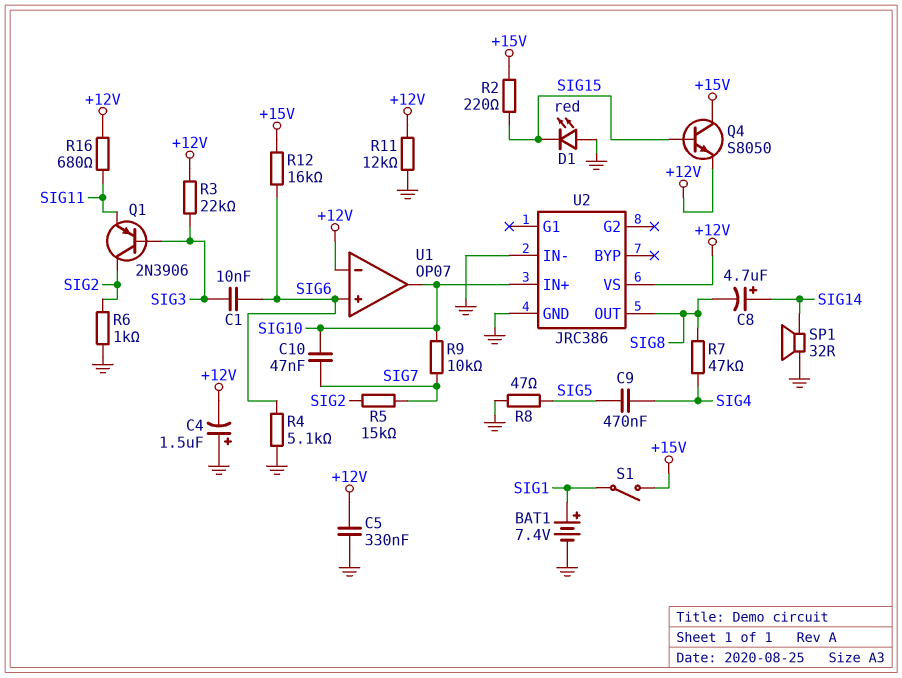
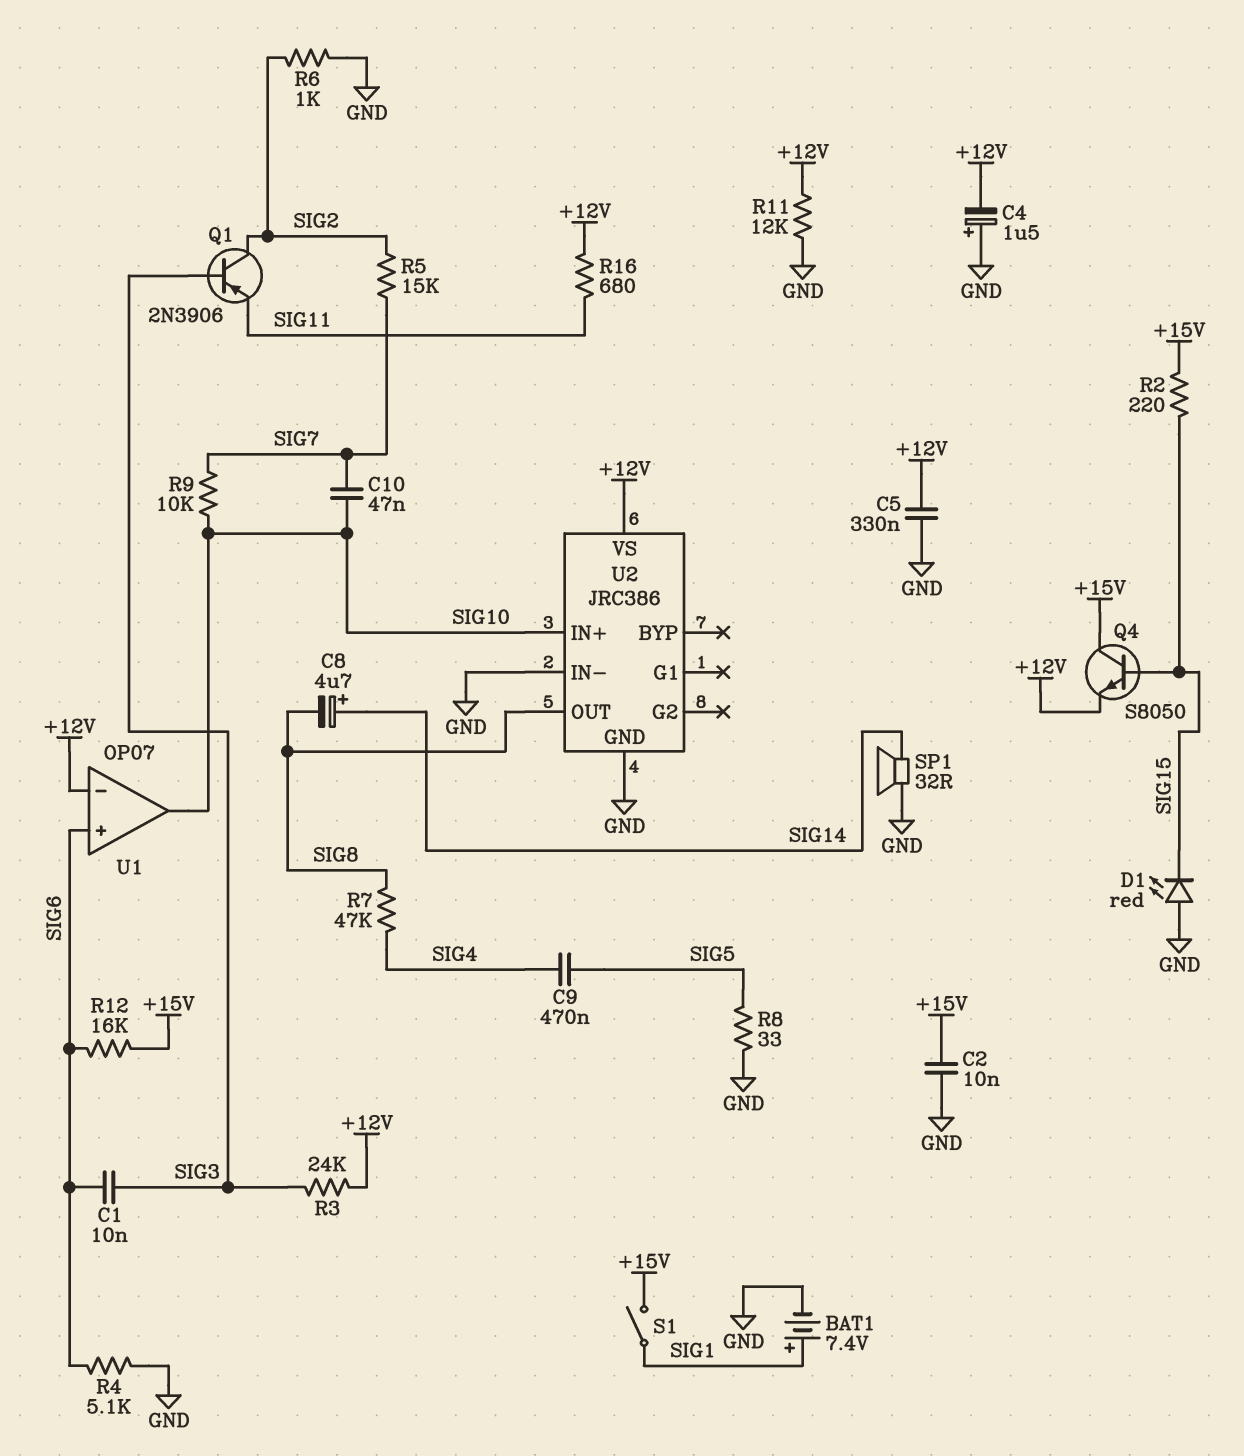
C2: none -> 10nF (+15V, GND)
R3: 22k (+12V, SIG3) -> 24k (+12V, SIG3)
R8: 47 (GND, SIG5) -> 33 (GND, SIG5)

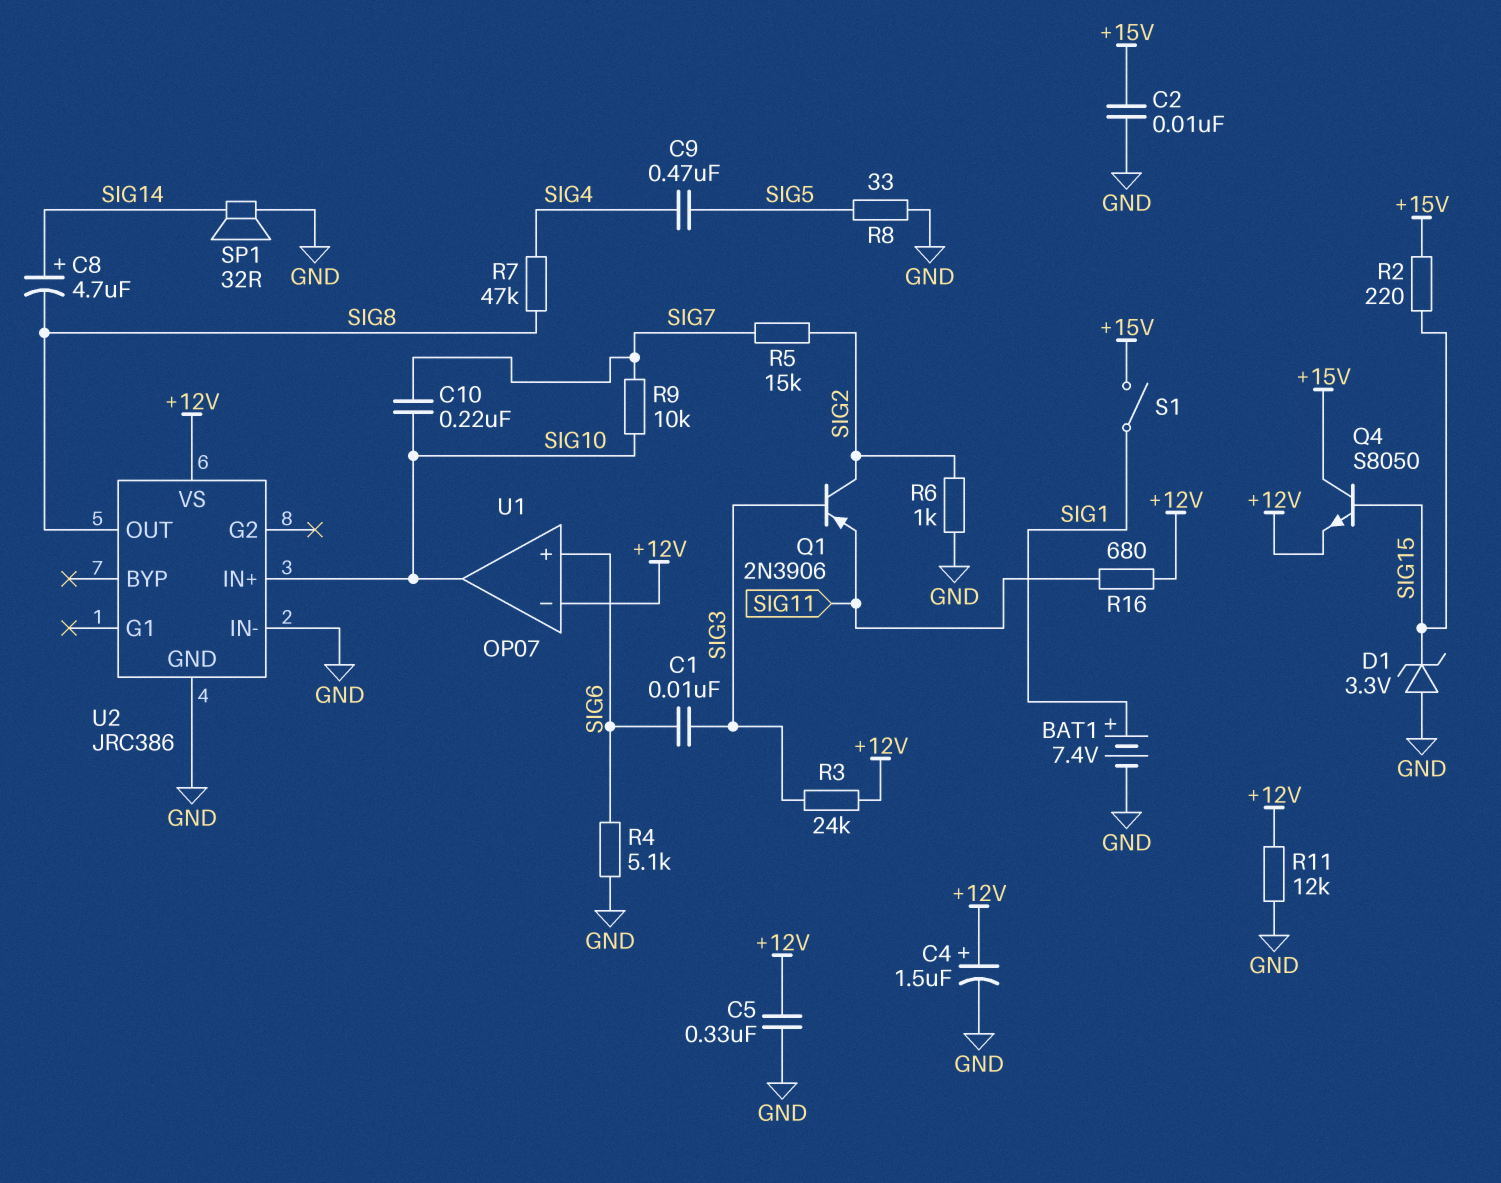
C4: 1.5uF (plus GND, minus +12V) -> 1.5uF (plus +12V, minus GND)
C10: 47nF (SIG7, SIG10) -> 220nF (SIG7, SIG10)
D1: LED red (A GND, K SIG15) -> zener 3.3V (A GND, K SIG15)
R12: 16k (+15V, SIG6) -> none

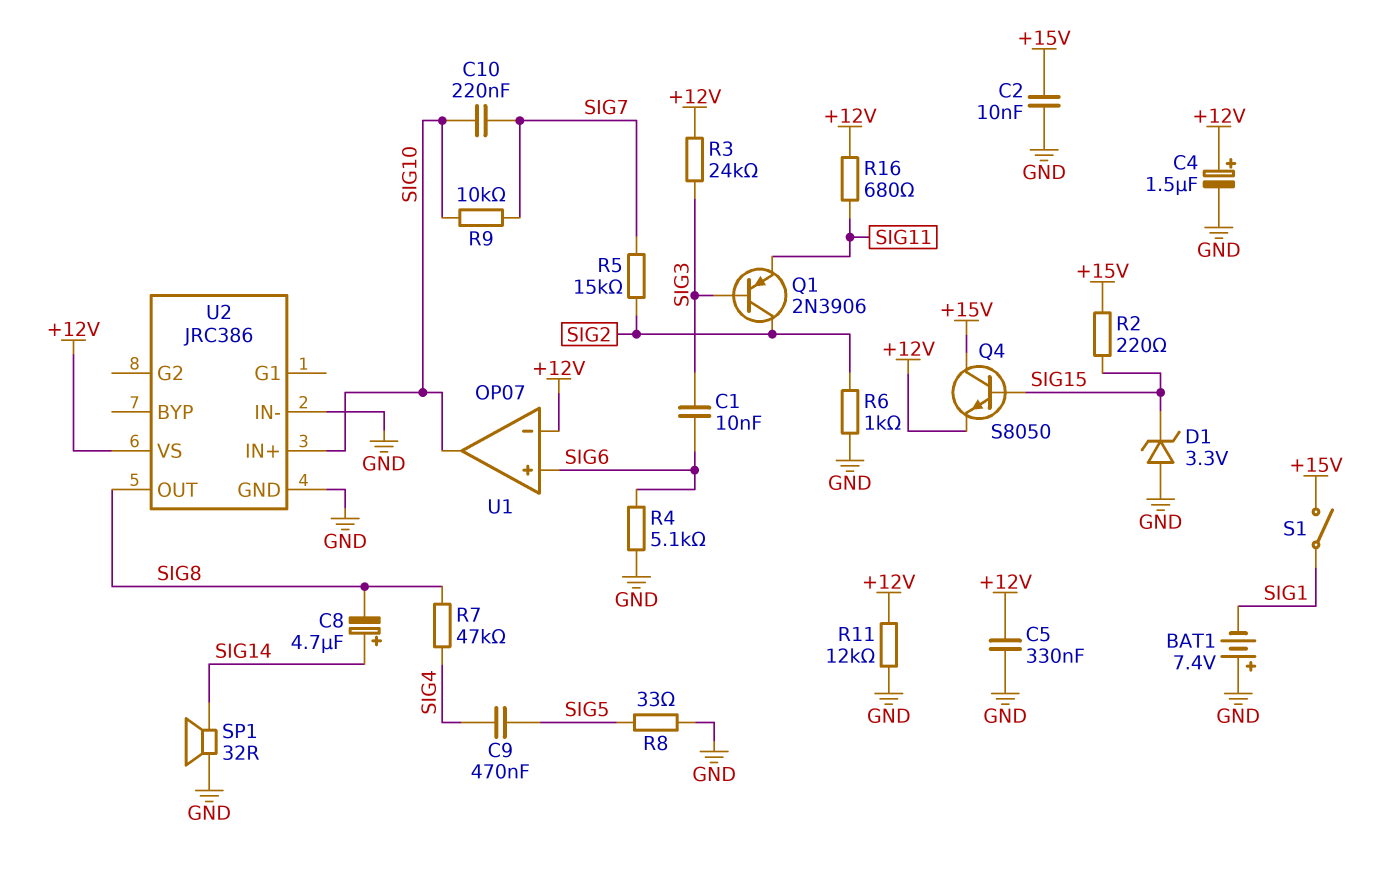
BAT1: 7.4V (plus SIG1, minus GND) -> 7.4V (plus GND, minus SIG1)

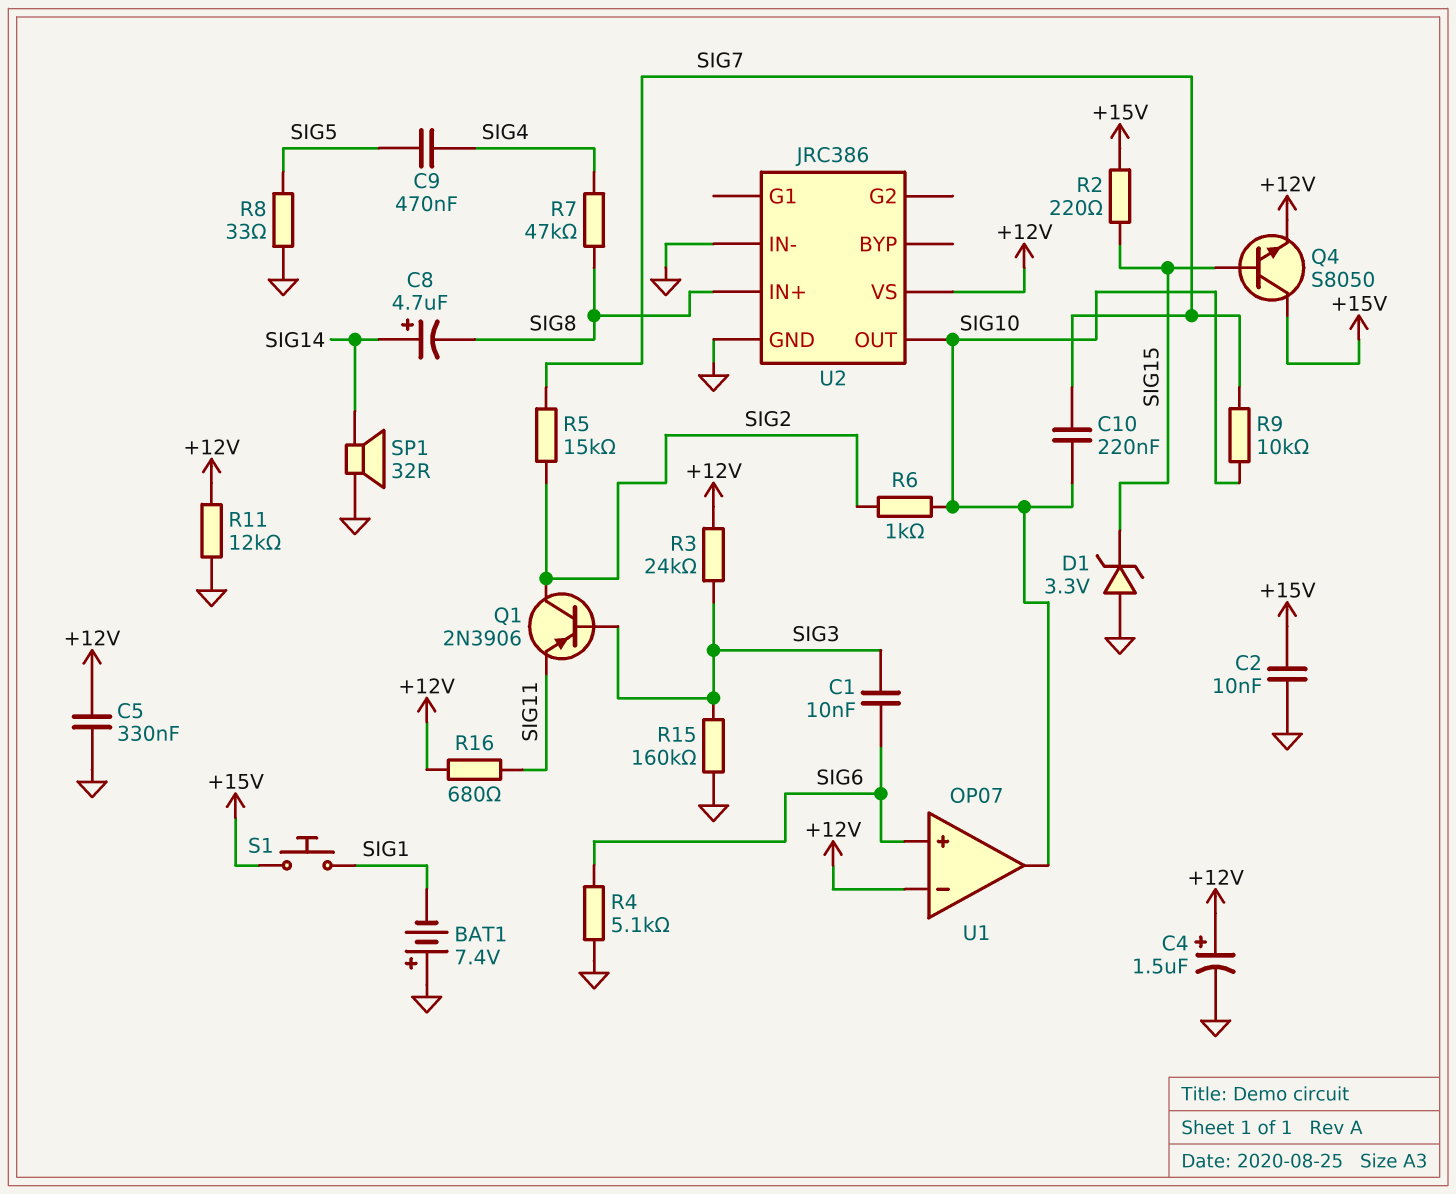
R6: 1k (GND, SIG2) -> 1k (SIG2, SIG10)
R15: none -> 160k (GND, SIG3)
S1: switch (+15V, SIG1) -> button (+15V, SIG1)
U2 pin IN+: SIG10 -> SIG8
U2 pin OUT: SIG8 -> SIG10

